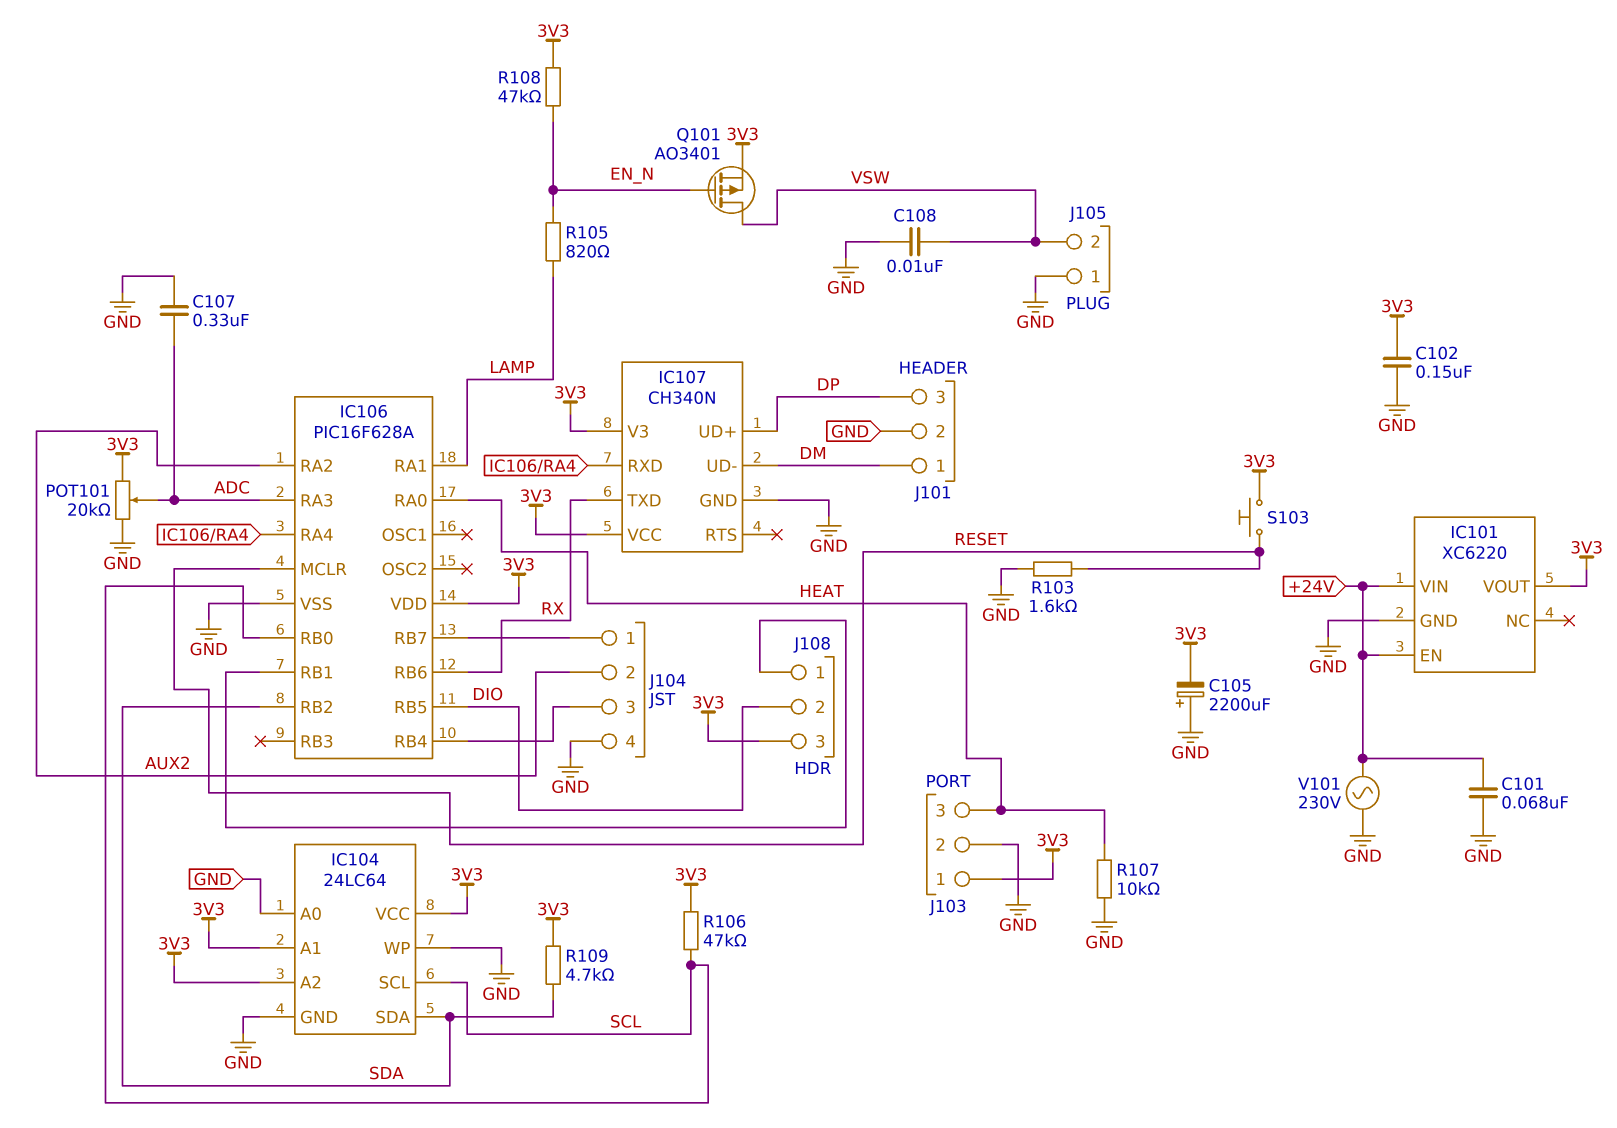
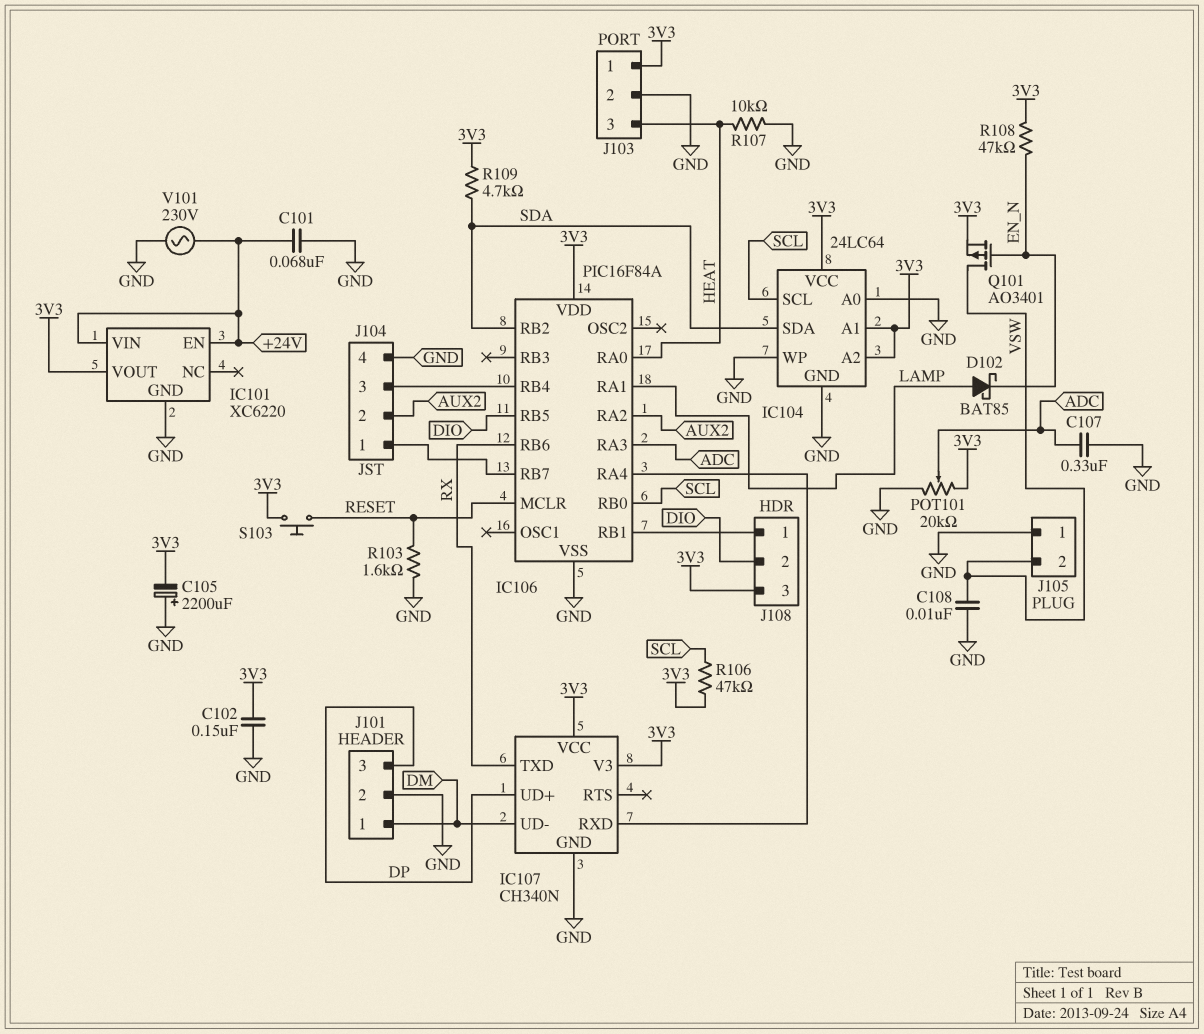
D102: none -> schottky BAT85 (A LAMP, K EN_N)
IC106: PIC16F628A -> PIC16F84A
R105: 820 (EN_N, LAMP) -> none

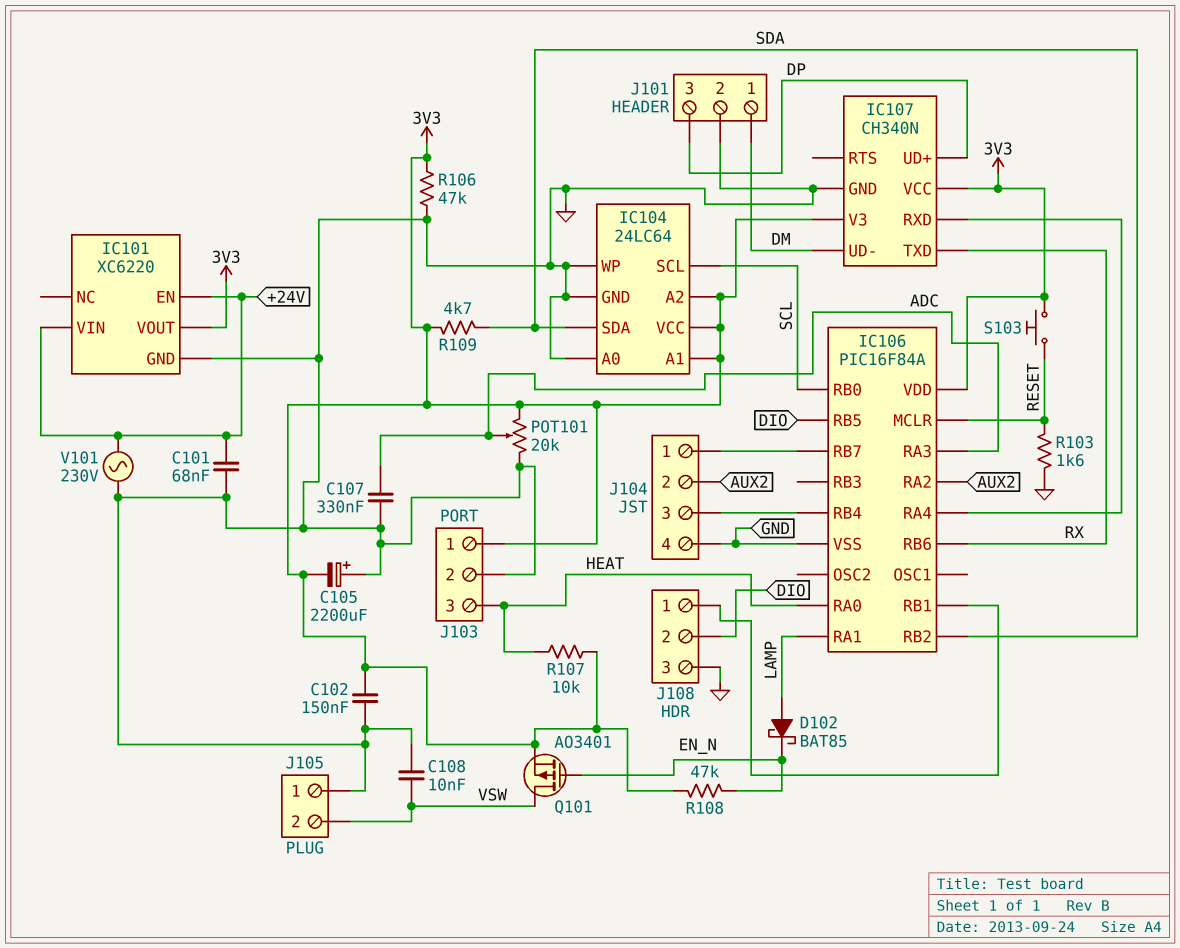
J108 pin 3: 3V3 -> GND
R106: 47k (3V3, SCL) -> 47k (3V3, GND)
R107: 10k (GND, HEAT) -> 10k (3V3, HEAT)

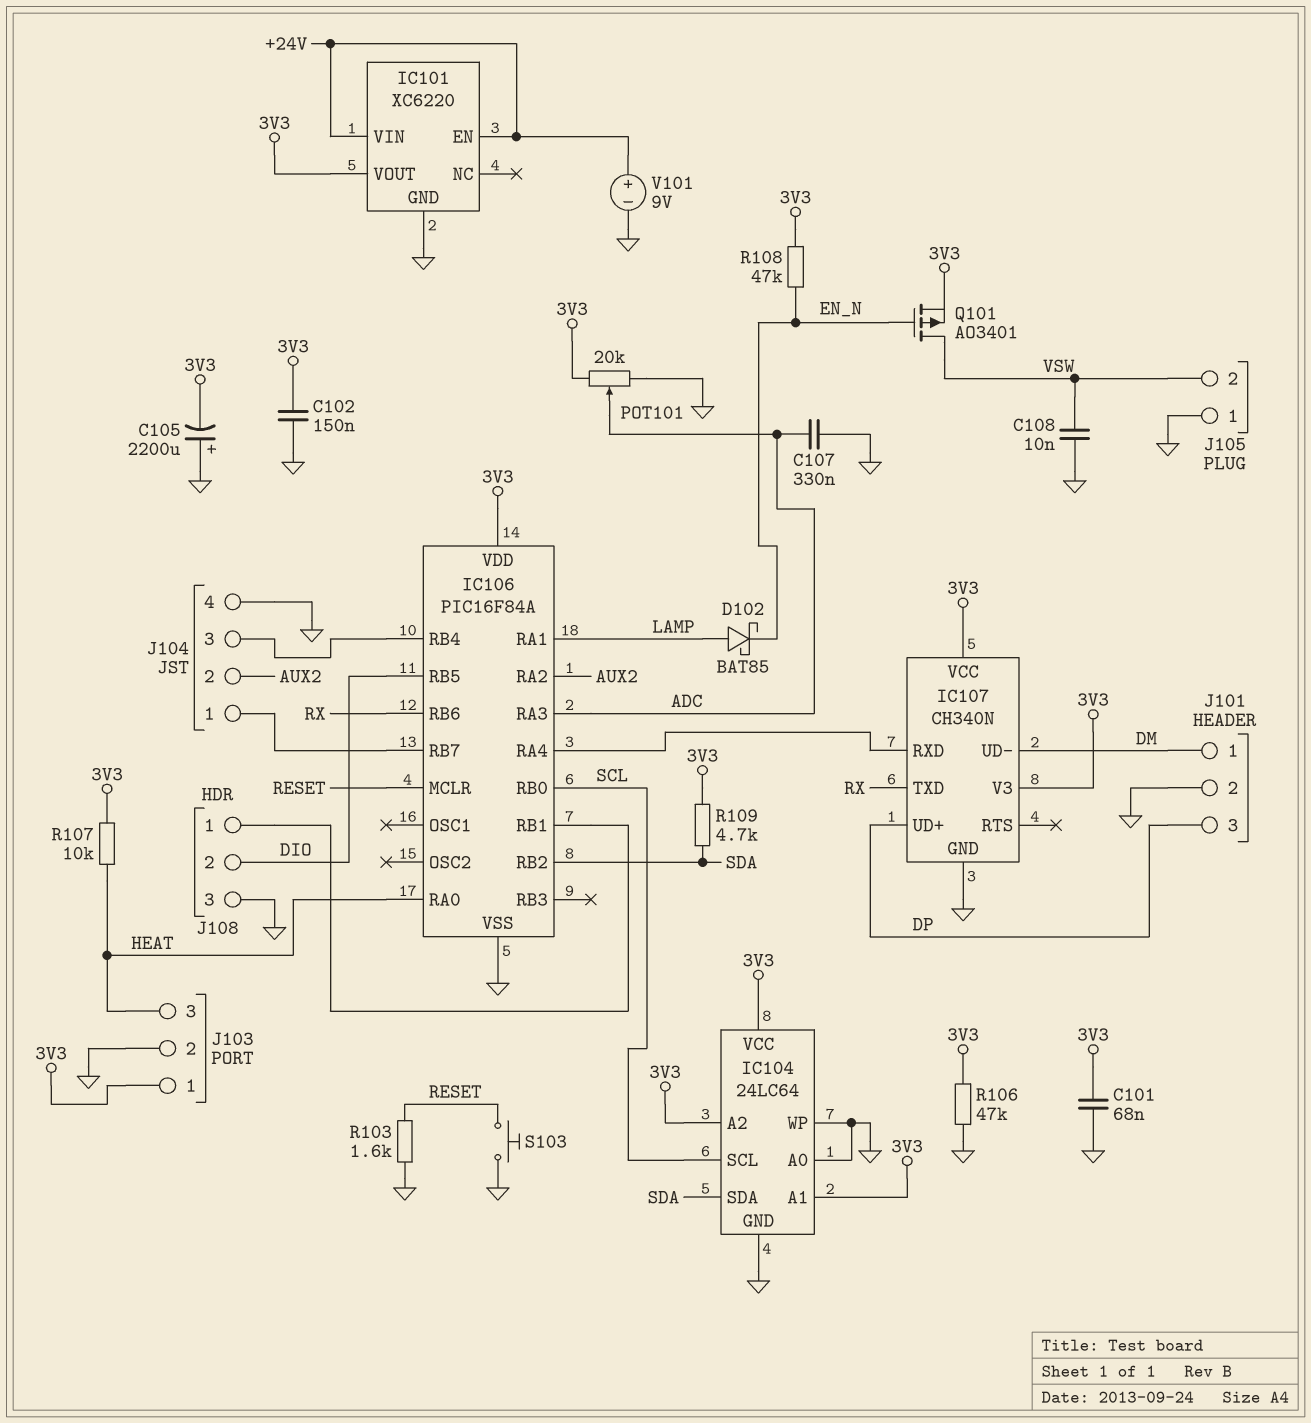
C101: 68nF (+24V, GND) -> 68nF (3V3, GND)
S103: button (3V3, RESET) -> button (GND, RESET)
V101: AC 230V (+24V, GND) -> 9V (plus +24V, minus GND)

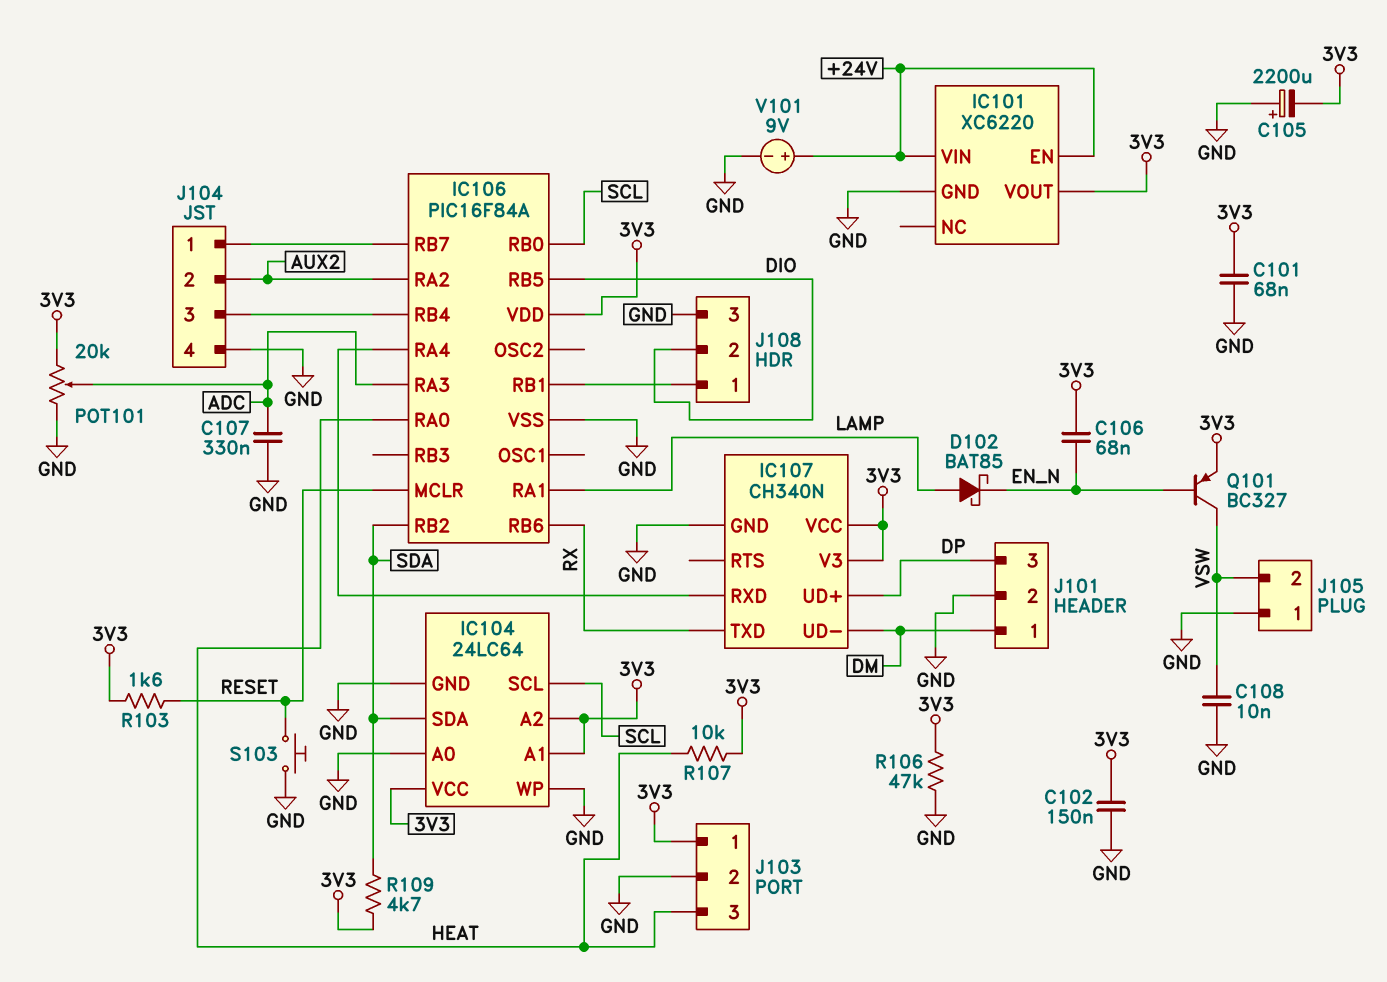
C106: none -> 68nF (3V3, EN_N)
Q101: PMOS AO3401 (G EN_N, D VSW, S 3V3) -> PNP BC327 (B EN_N, C VSW, E 3V3)
R103: 1.6k (GND, RESET) -> 1.6k (3V3, RESET)
R108: 47k (3V3, EN_N) -> none

